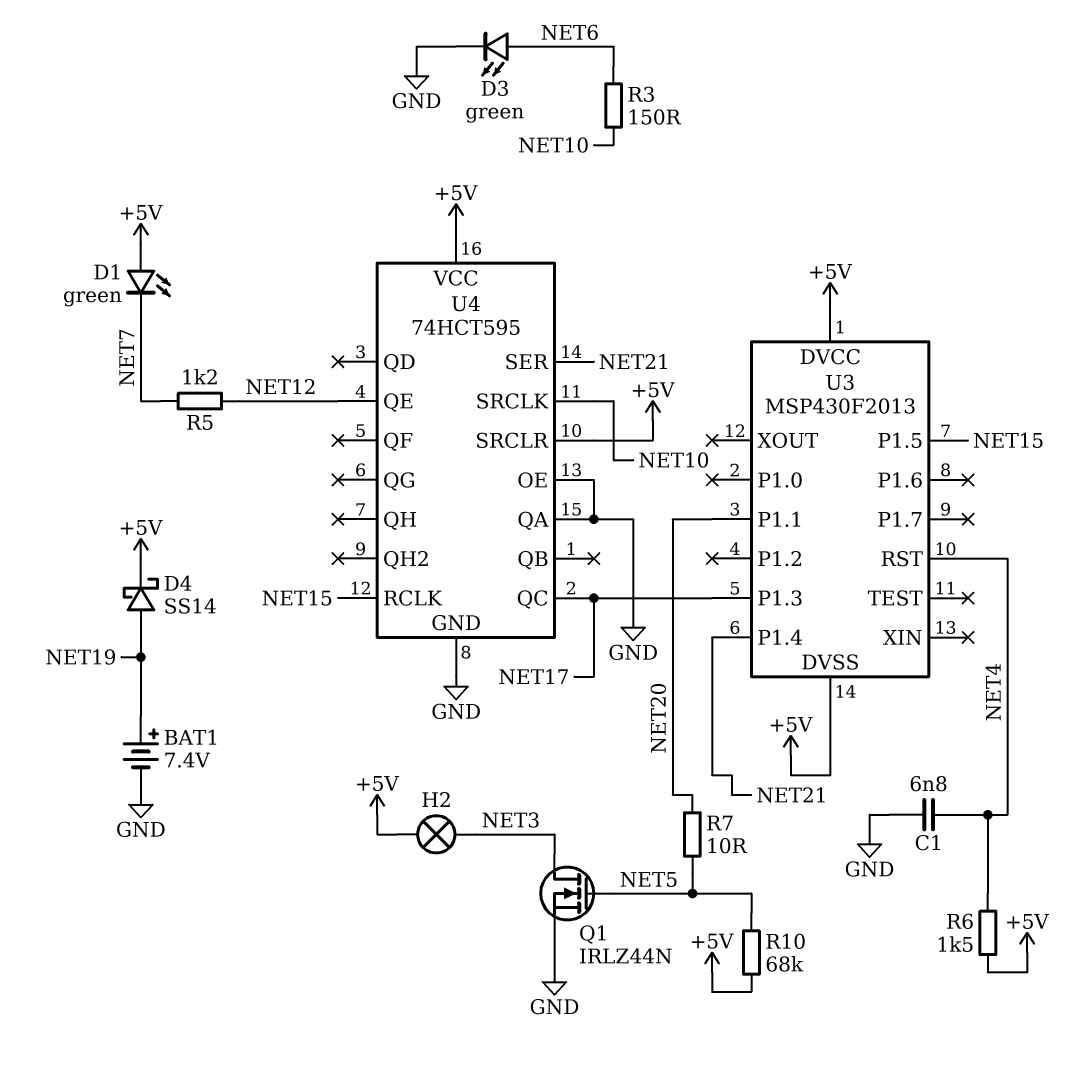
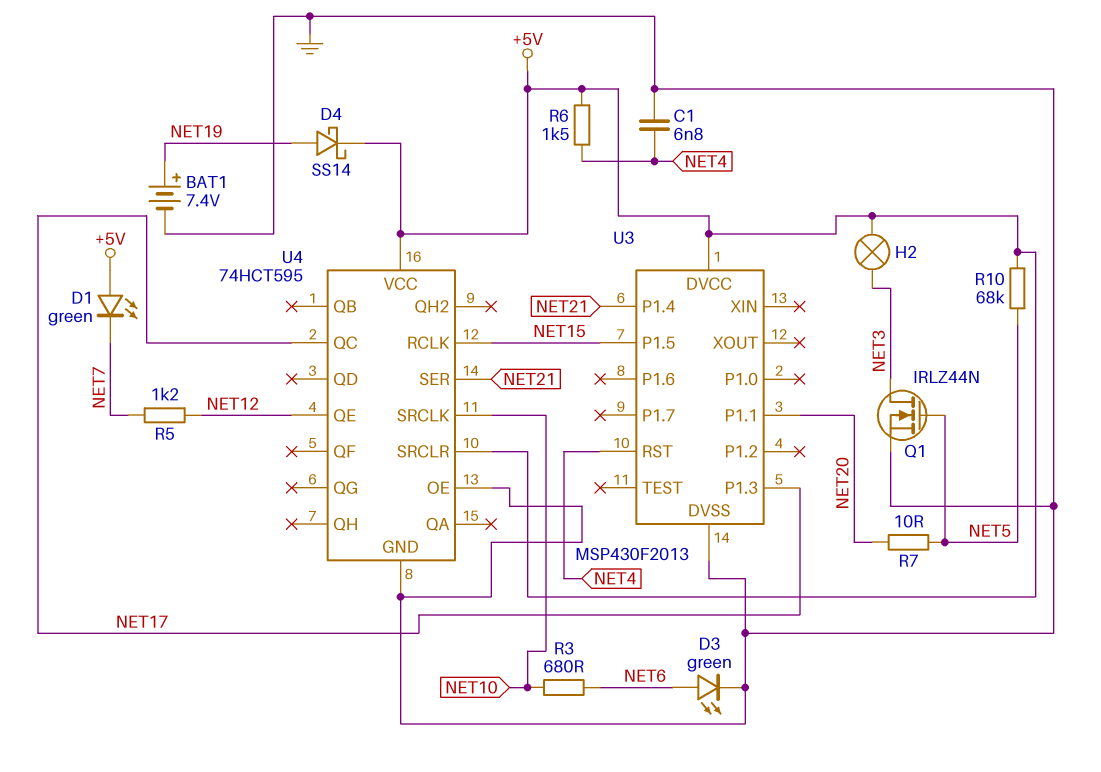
R3: 150 (NET6, NET10) -> 680 (NET6, NET10)
U3 pin DVSS: +5V -> GND
U4 pin QA: GND -> none

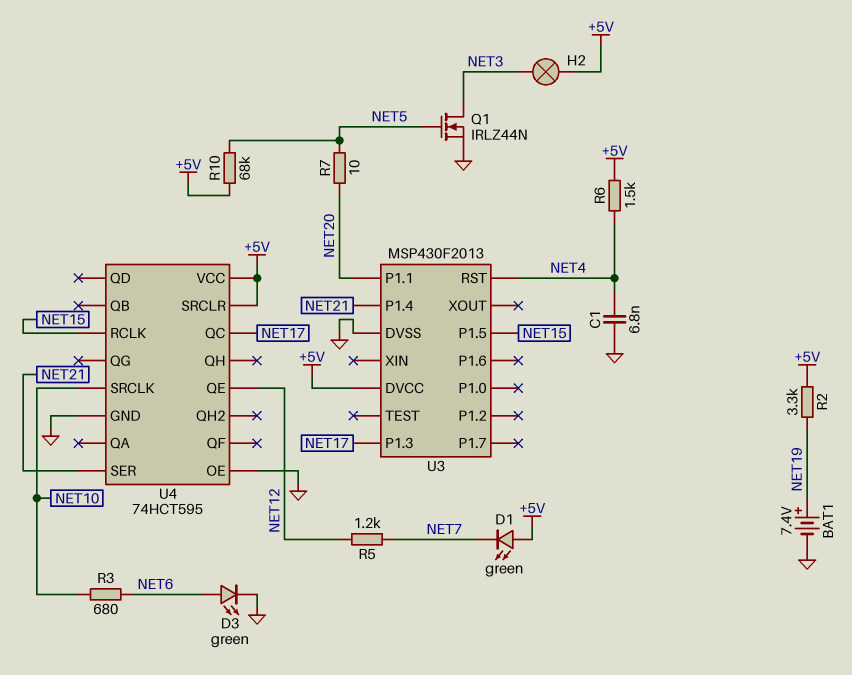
D4: schottky SS14 (A NET19, K +5V) -> none
R2: none -> 3.3k (+5V, NET19)

